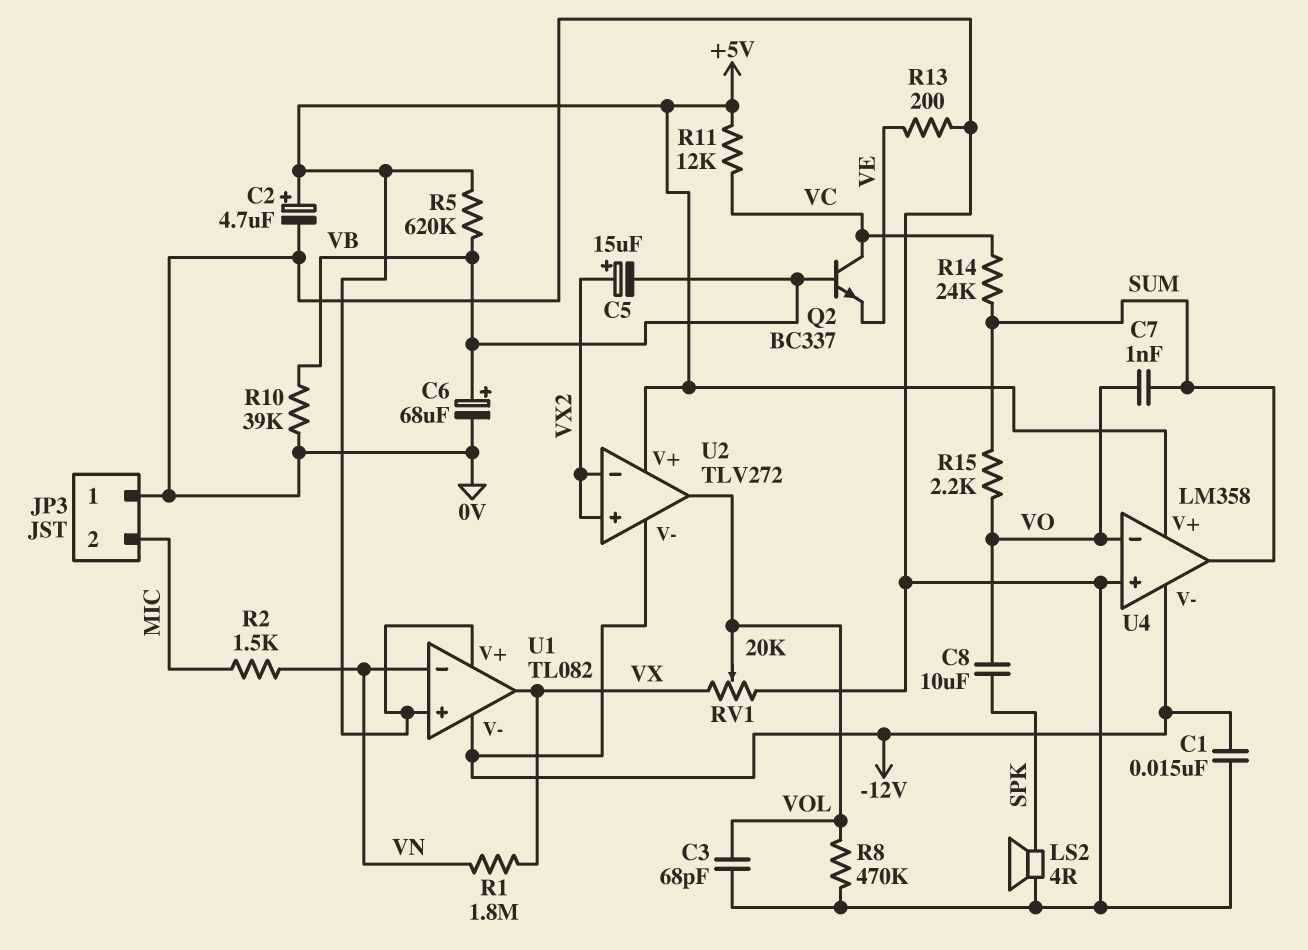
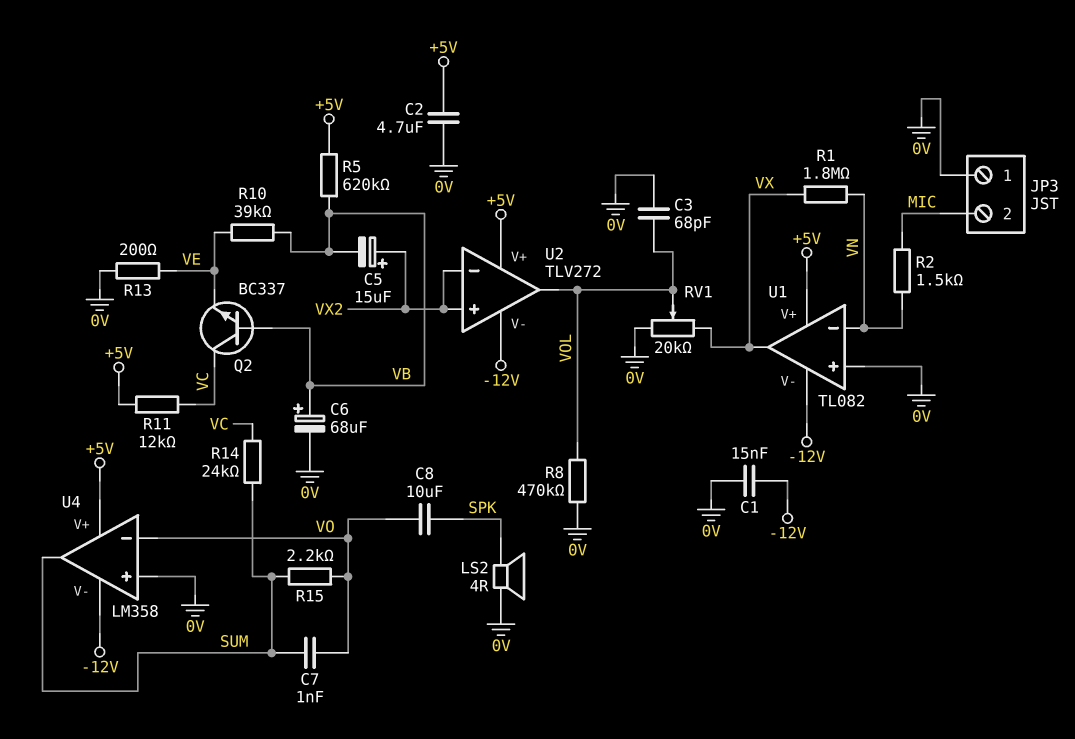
C2: 4.7uF (plus +5V, minus 0V) -> 4.7uF (+5V, 0V)
R10: 39k (0V, VB) -> 39k (VB, VE)
U1 pin in+: +5V -> 0V

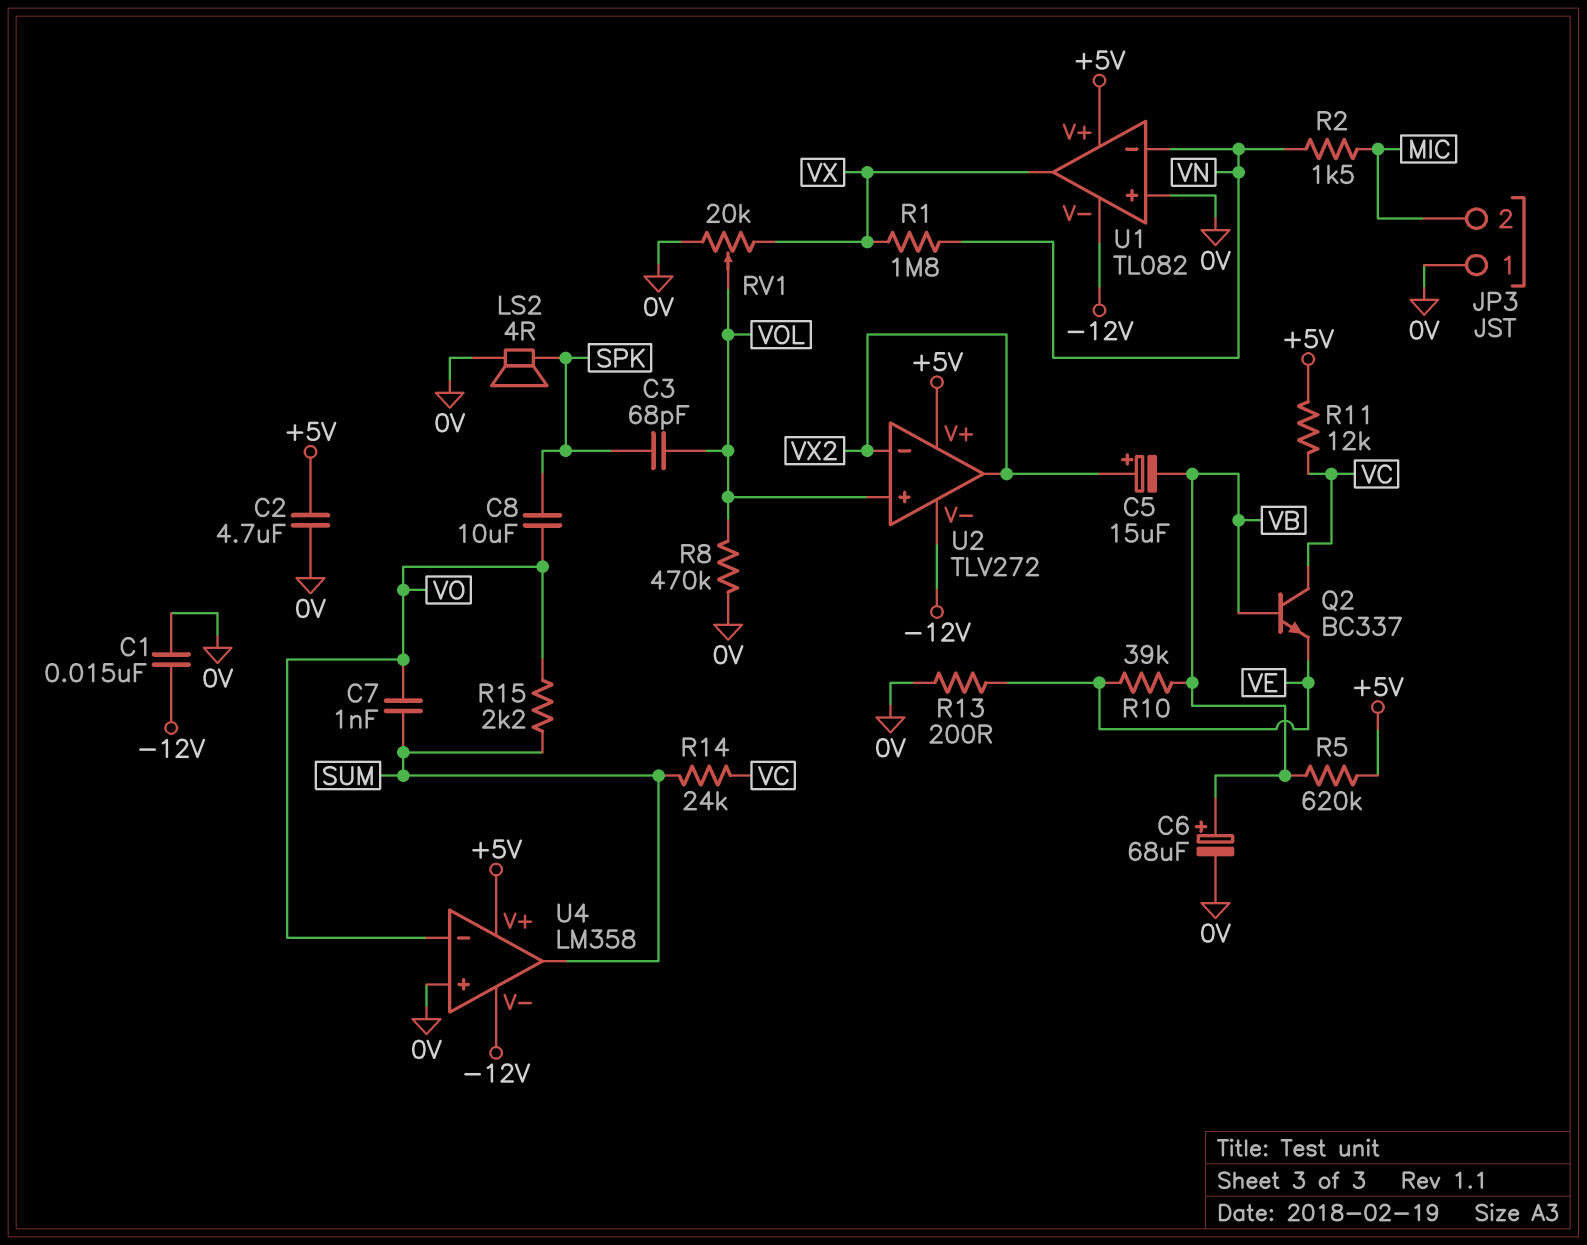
C3: 68pF (0V, VOL) -> 68pF (SPK, VOL)
U2 pin in+: VX2 -> VOL
U2 pin out: VOL -> VX2

